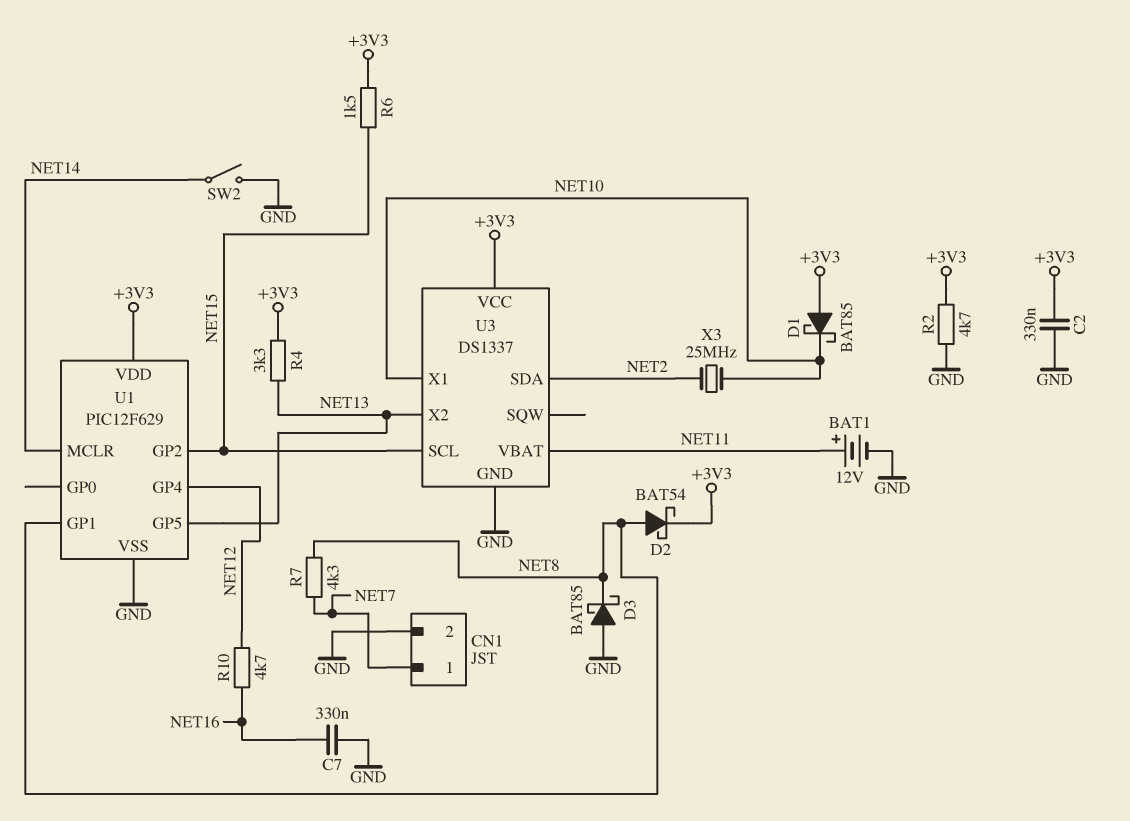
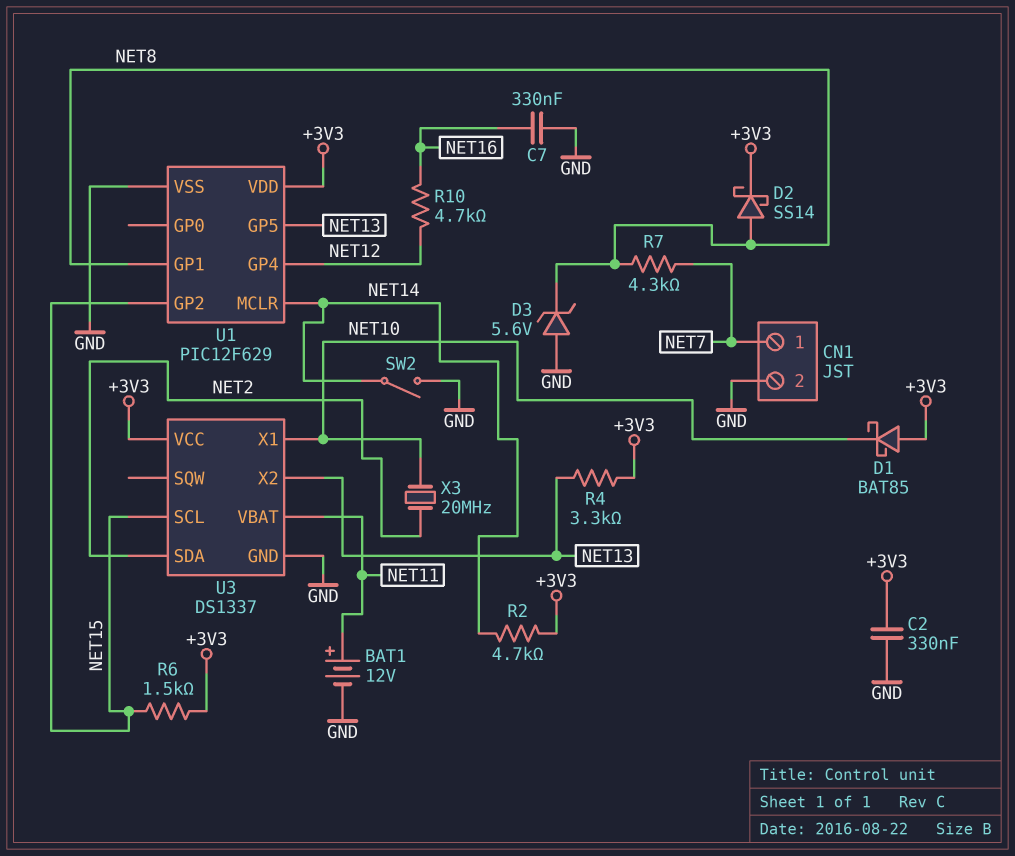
D2: schottky BAT54 (A NET8, K +3V3) -> schottky SS14 (A NET8, K +3V3)
D3: schottky BAT85 (A GND, K NET8) -> zener 5.6V (A GND, K NET8)
R2: 4.7k (+3V3, GND) -> 4.7k (+3V3, NET14)
X3: 25MHz (NET2, NET10) -> 20MHz (NET2, NET10)

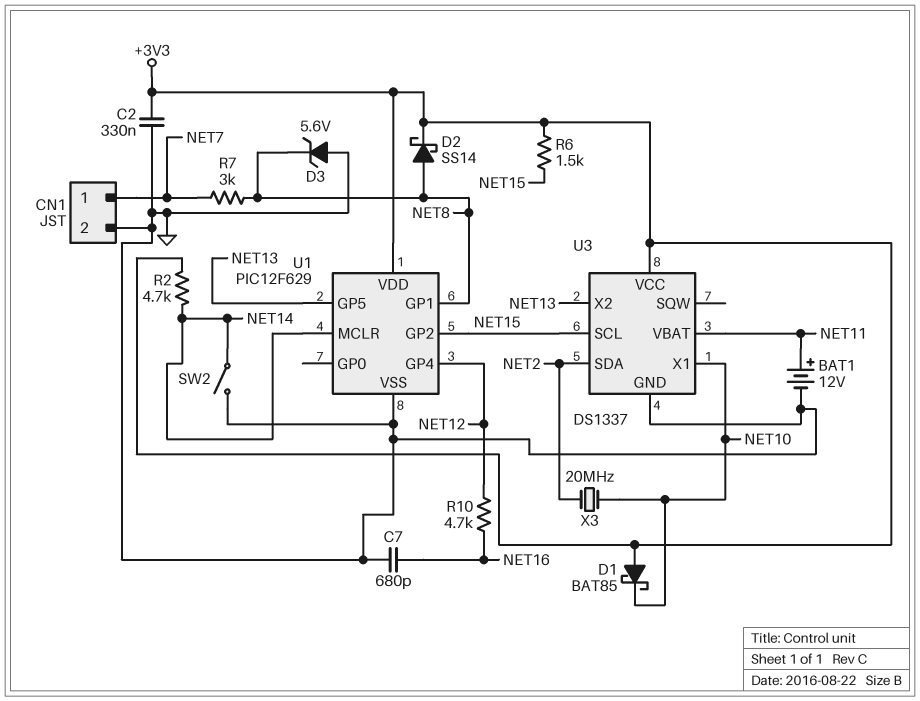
C7: 330nF (GND, NET16) -> 680pF (GND, NET16)
R4: 3.3k (+3V3, NET13) -> none
R7: 4.3k (NET7, NET8) -> 3k (NET7, NET8)

